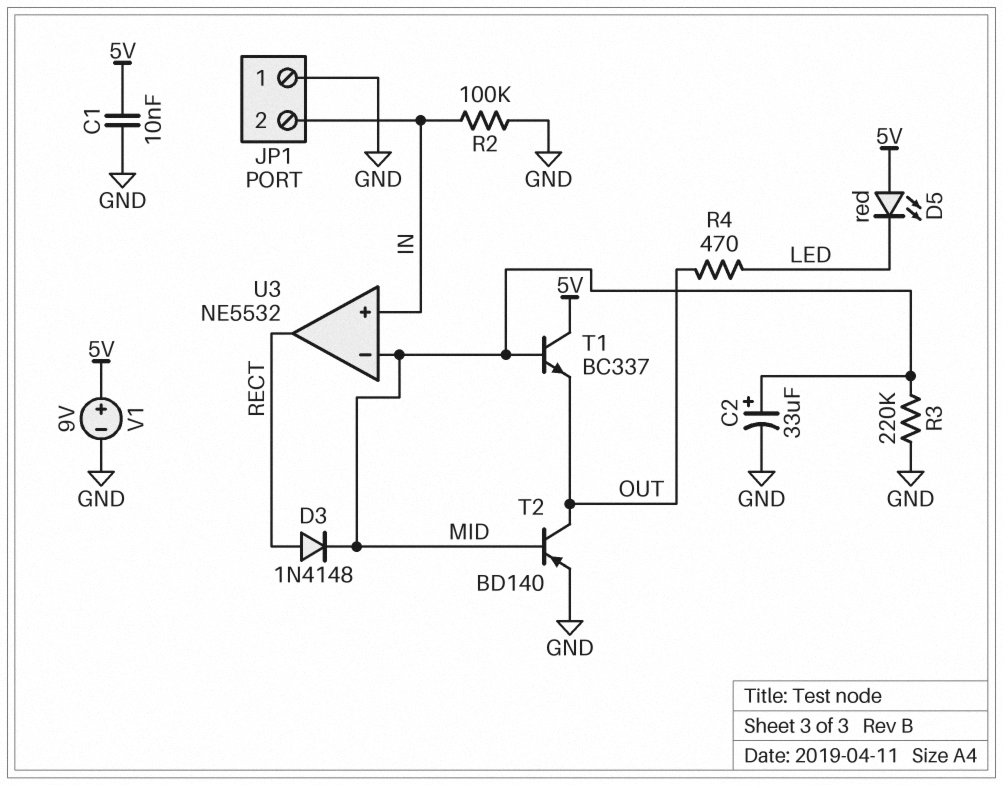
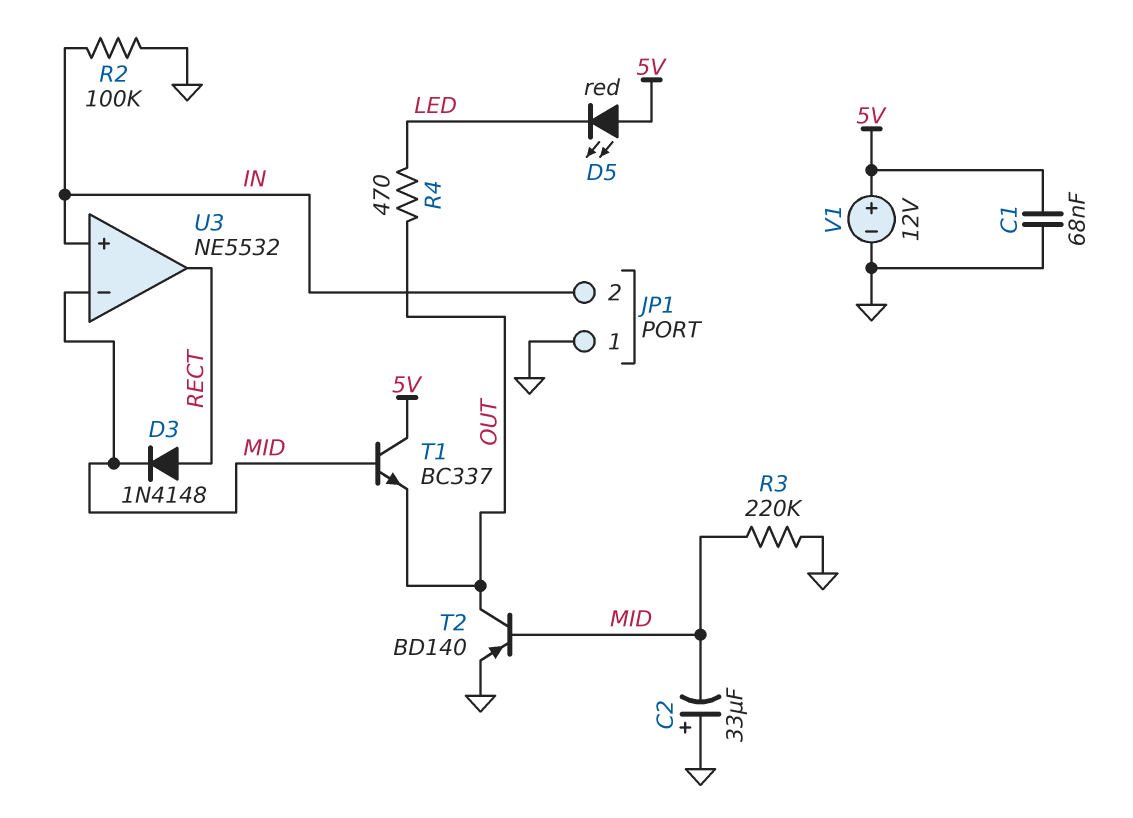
C1: 10nF (5V, GND) -> 68nF (5V, GND)
C2: 33uF (plus MID, minus GND) -> 33uF (plus GND, minus MID)
V1: 9V (plus 5V, minus GND) -> 12V (plus 5V, minus GND)

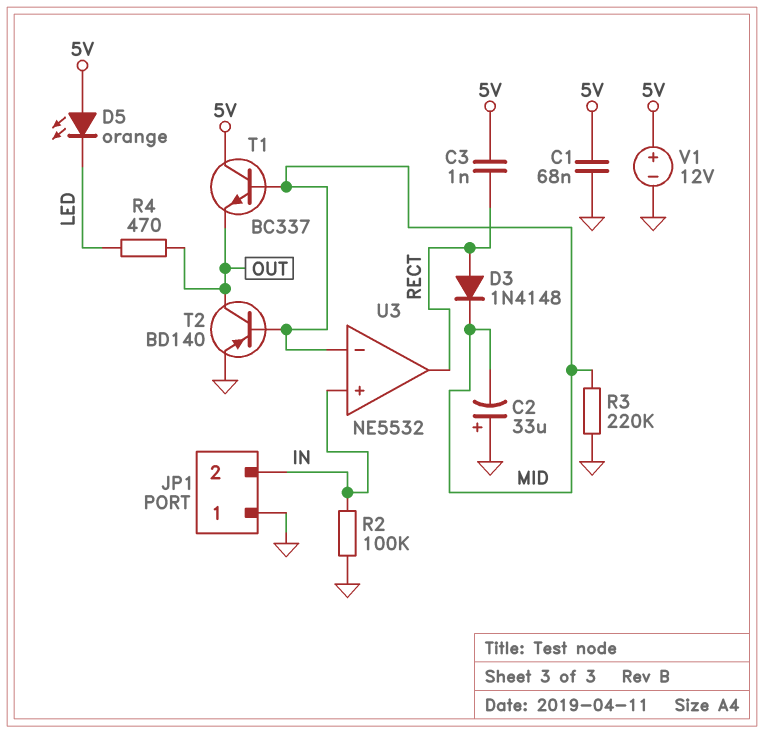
C3: none -> 1nF (5V, RECT)
D5: LED red (A 5V, K LED) -> LED orange (A 5V, K LED)

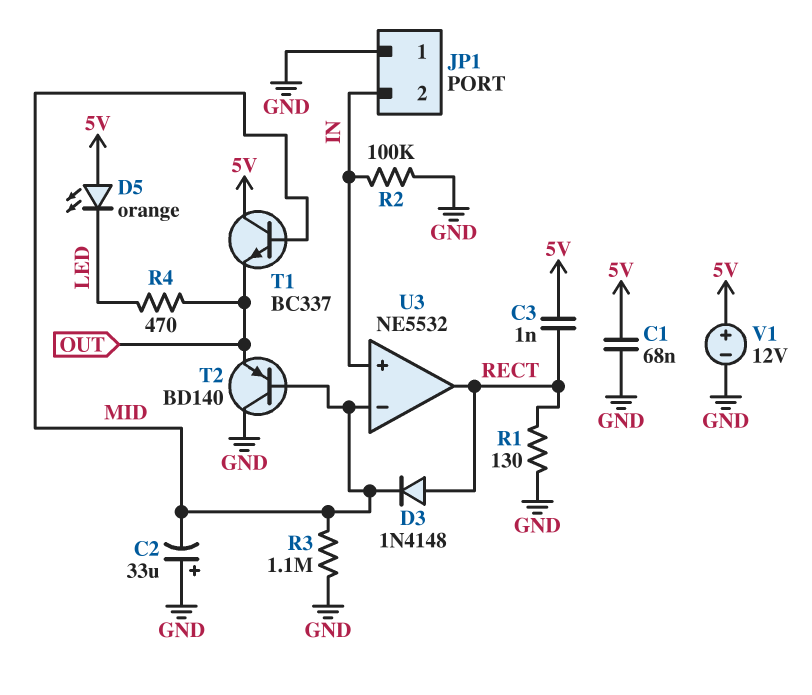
R1: none -> 130 (GND, RECT)
R3: 220k (GND, MID) -> 1.1M (GND, MID)
T2: PNP BD140 (B MID, C OUT, E GND) -> PNP BD140 (B MID, C GND, E OUT)

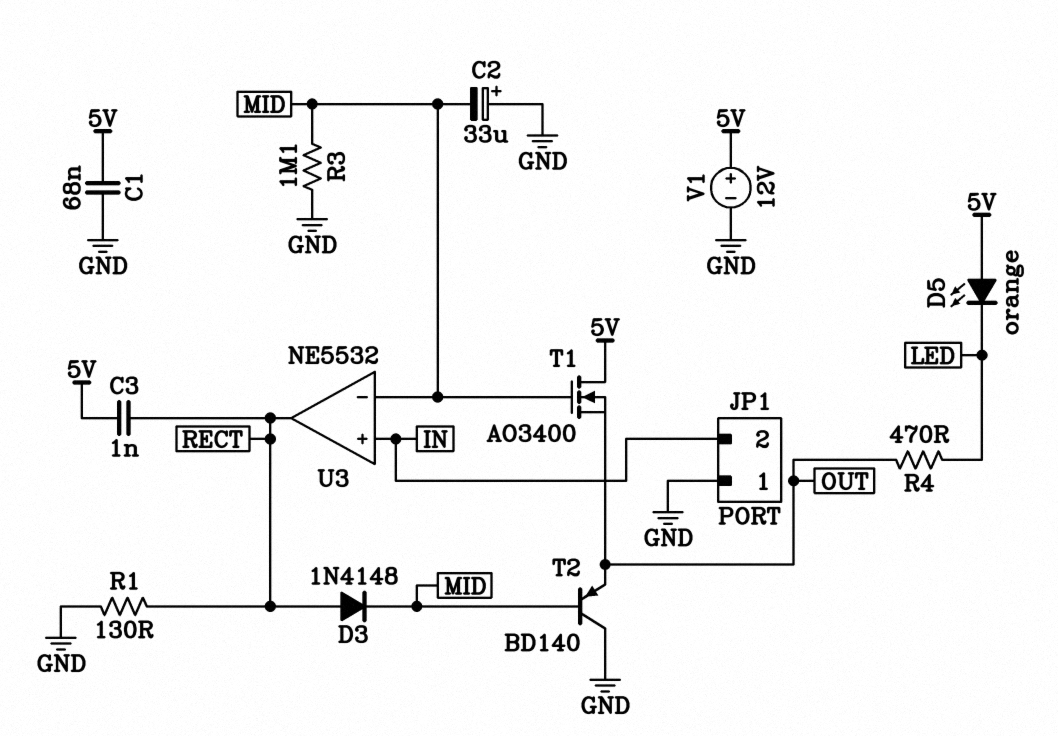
R2: 100k (GND, IN) -> none
T1: NPN BC337 (B MID, C 5V, E OUT) -> NMOS AO3400 (G MID, D 5V, S OUT)

